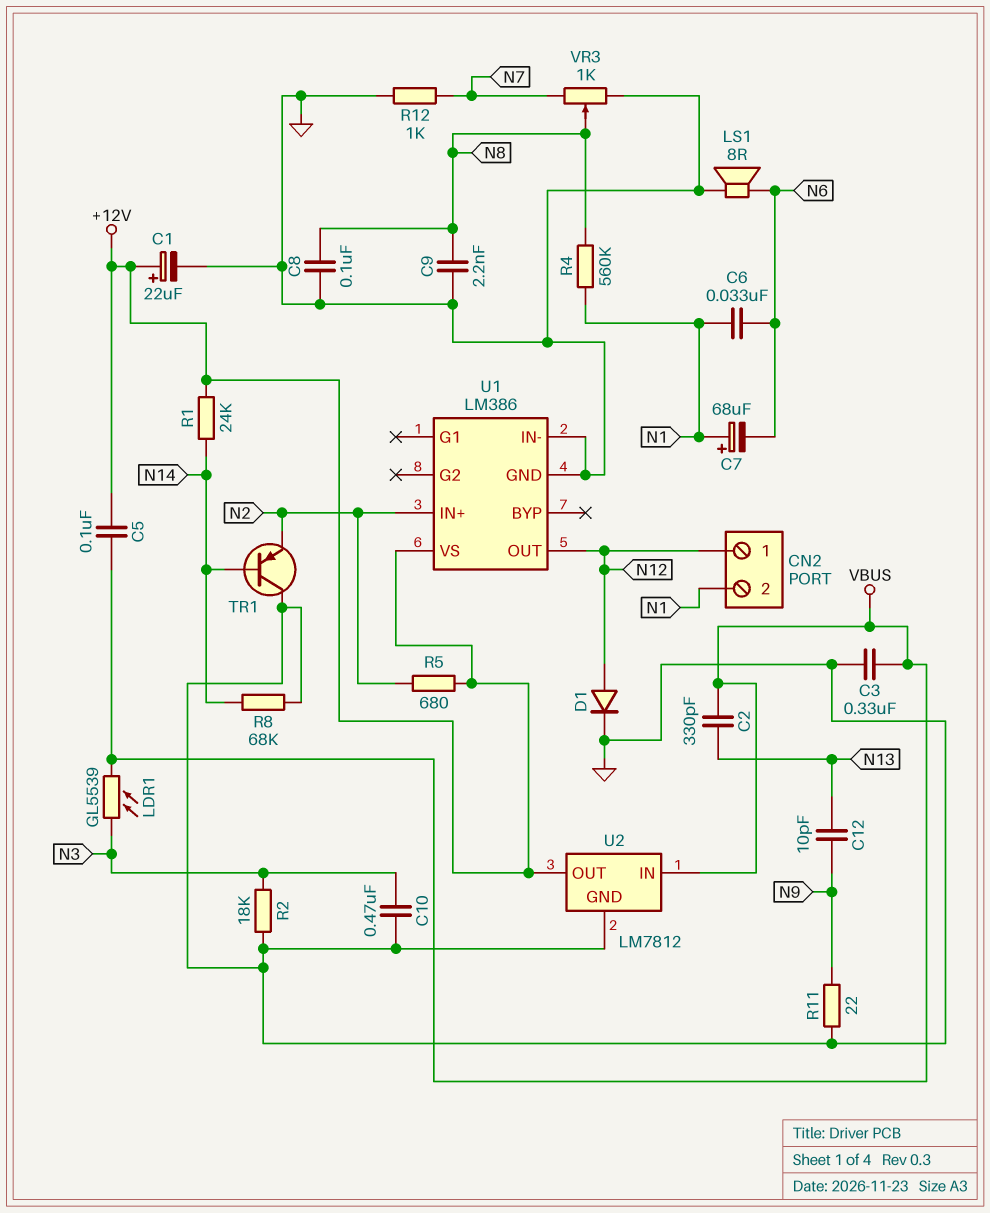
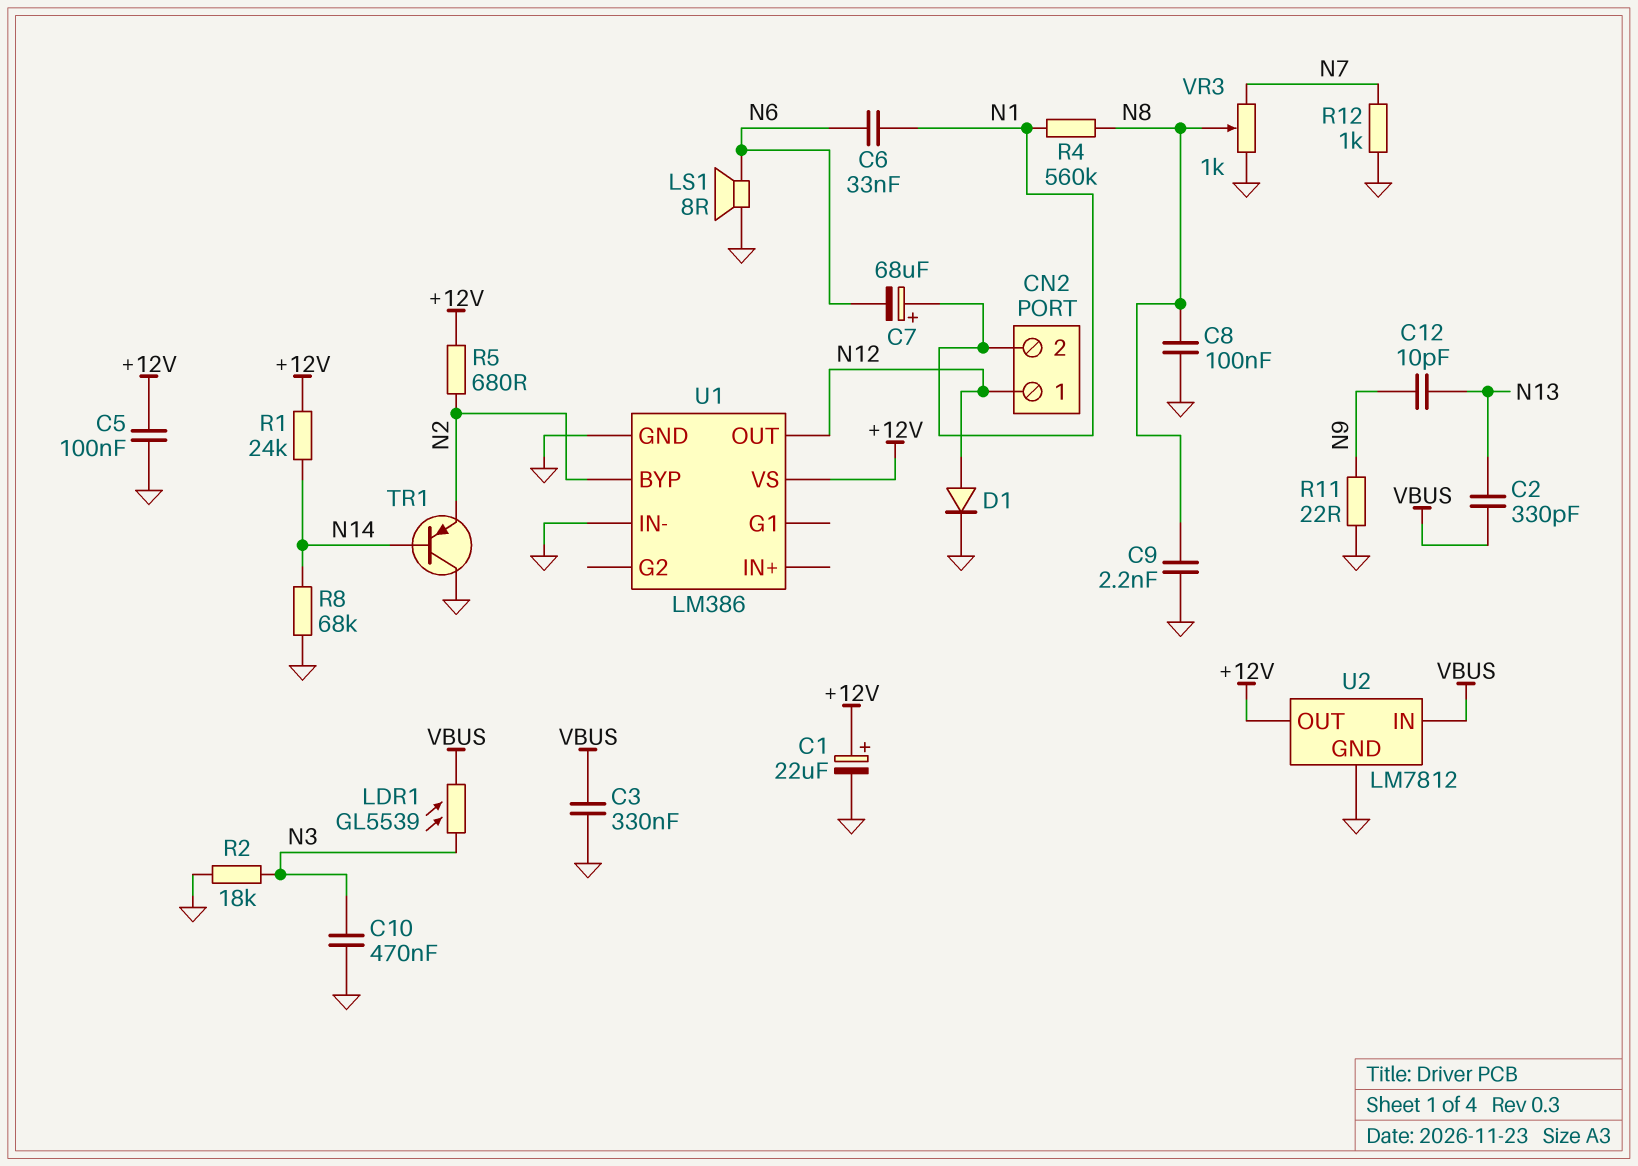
C5: 100nF (+12V, VBUS) -> 100nF (+12V, GND)
U1 pin BYP: none -> N2
U1 pin IN+: N2 -> none

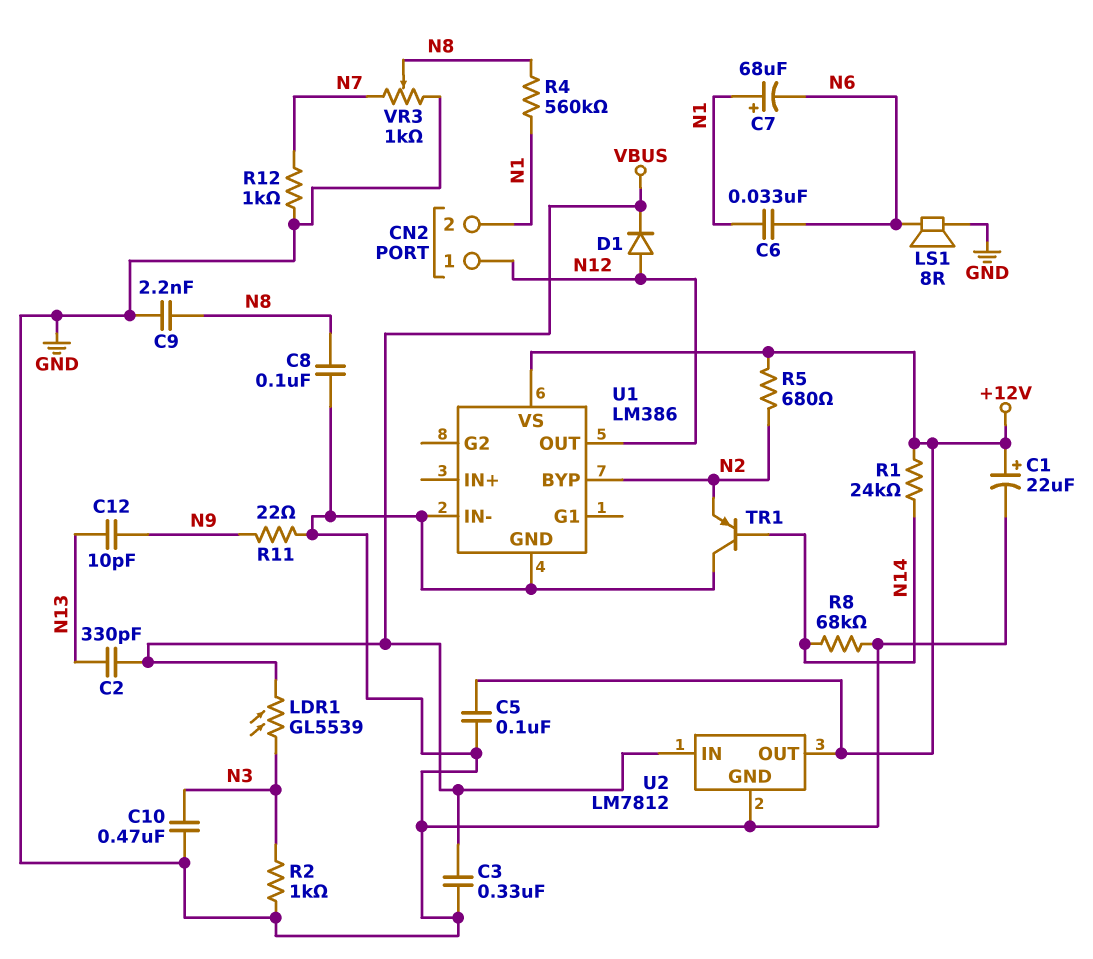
D1: diode (A N12, K GND) -> diode (A N12, K VBUS)
R2: 18k (GND, N3) -> 1k (GND, N3)

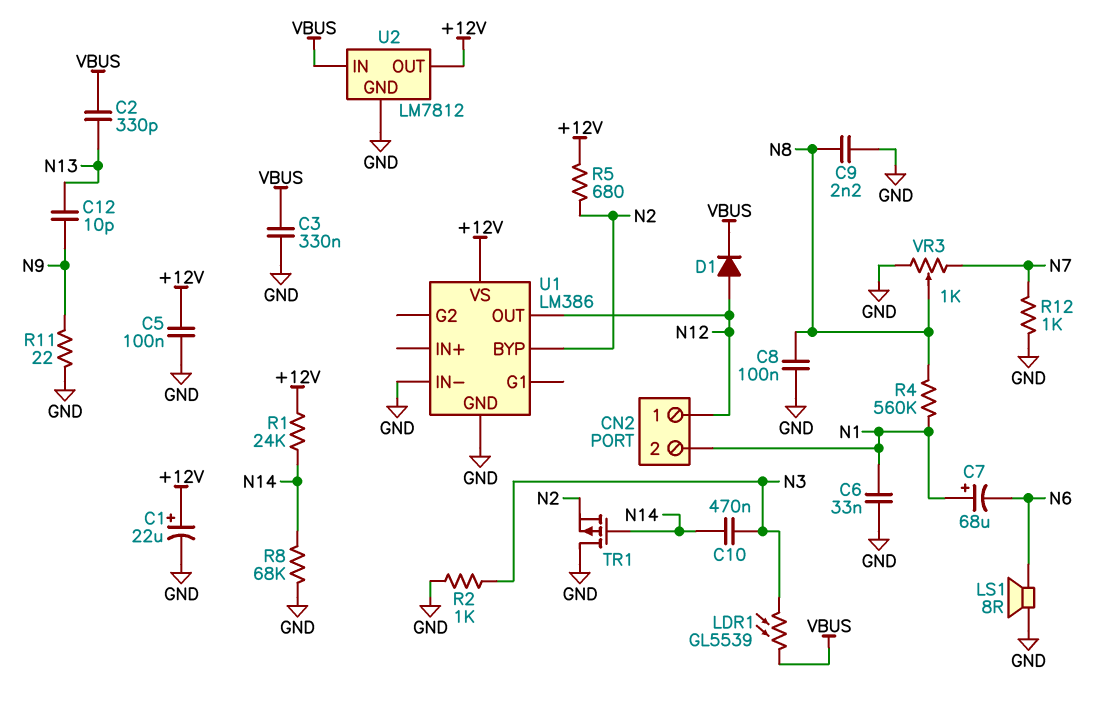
C6: 33nF (N1, N6) -> 33nF (GND, N1)
C10: 470nF (GND, N3) -> 470nF (N3, N14)
TR1: PNP (B N14, C GND, E N2) -> PMOS (G N14, D GND, S N2)

